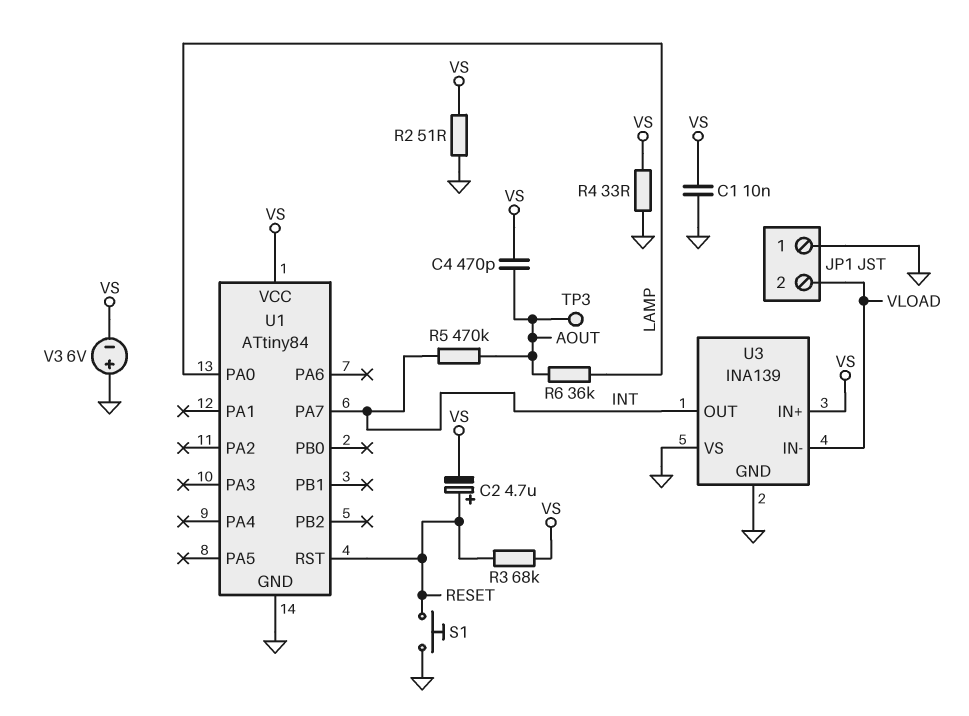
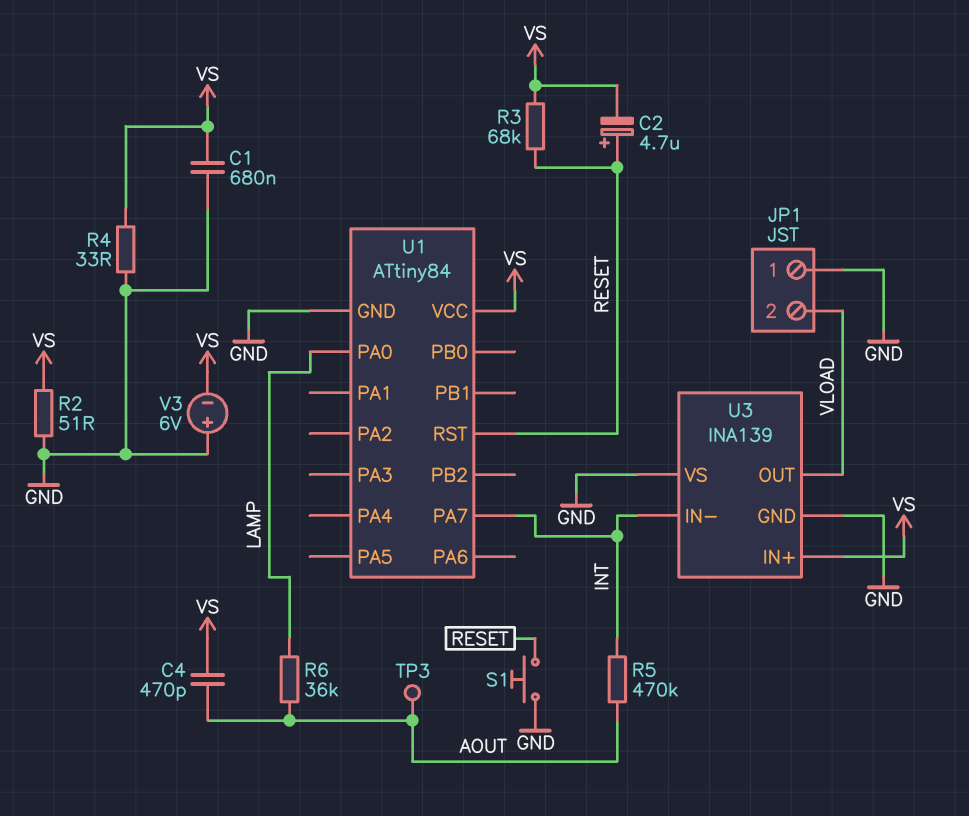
C1: 10nF (GND, VS) -> 680nF (GND, VS)
U3 pin IN-: VLOAD -> INT
U3 pin OUT: INT -> VLOAD

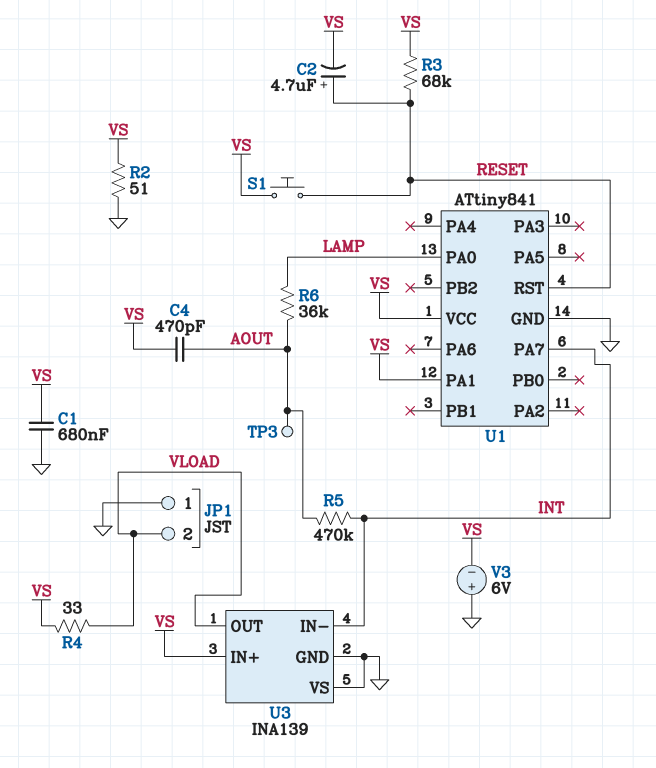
R4: 33 (GND, VS) -> 33 (VLOAD, VS)
S1: button (GND, RESET) -> button (RESET, VS)
U1: ATtiny84 -> ATtiny841
U1 pin PA1: none -> VS

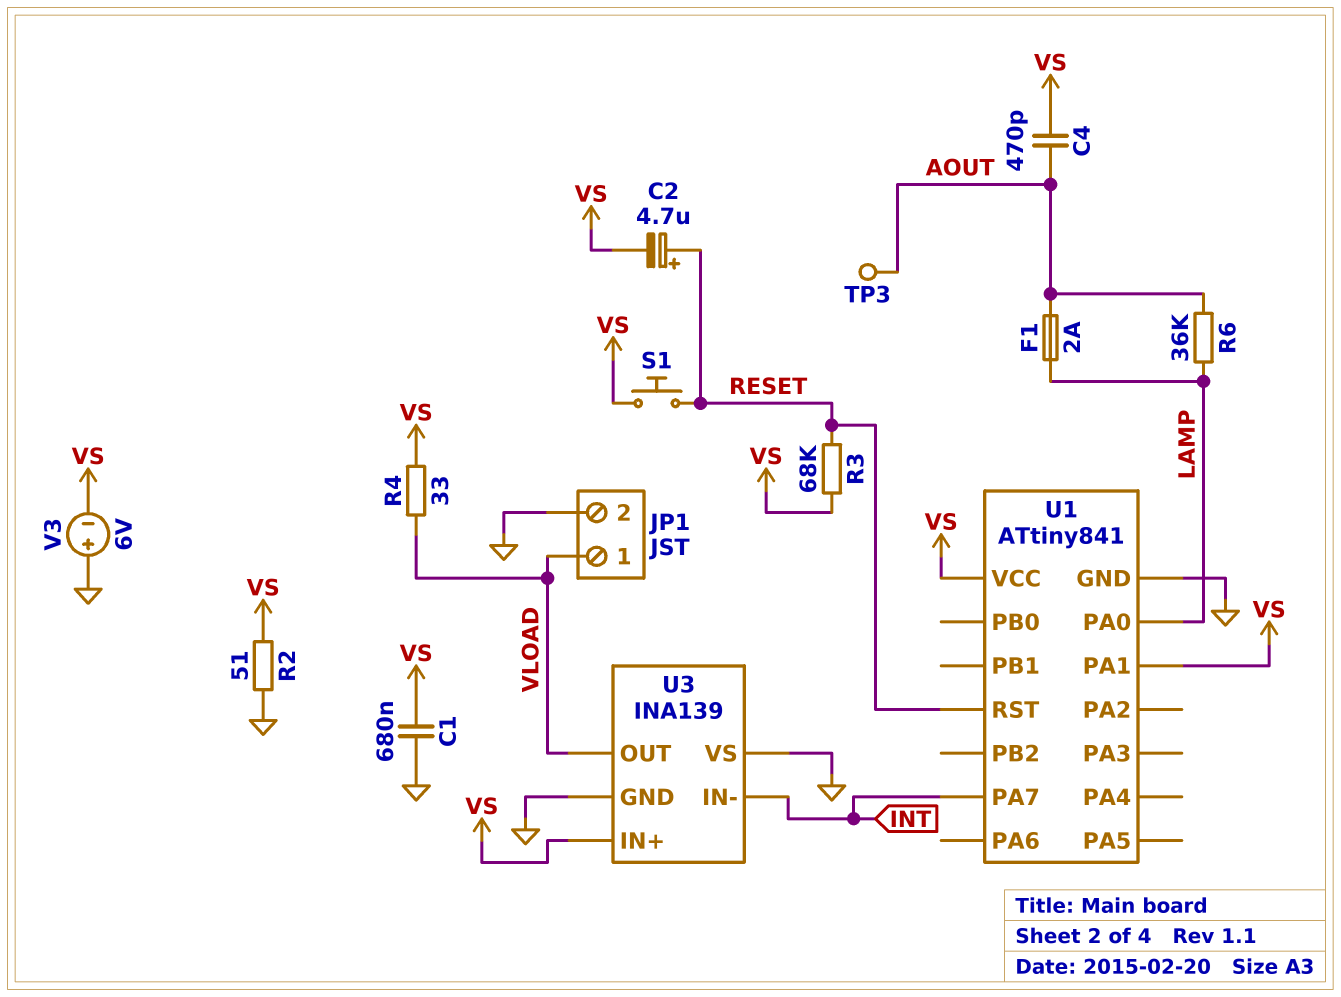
F1: none -> 2A (AOUT, LAMP)
JP1 pin 1: GND -> VLOAD
JP1 pin 2: VLOAD -> GND
R5: 470k (AOUT, INT) -> none

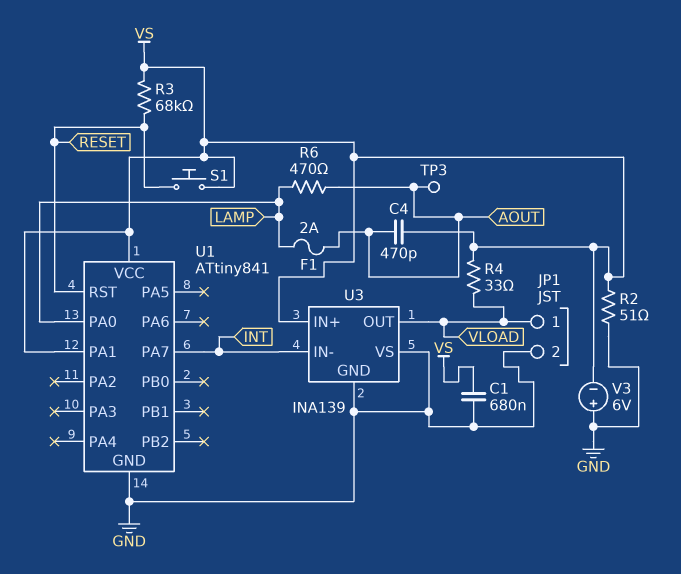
C2: 4.7uF (plus RESET, minus VS) -> none
R6: 36k (AOUT, LAMP) -> 470 (AOUT, LAMP)

